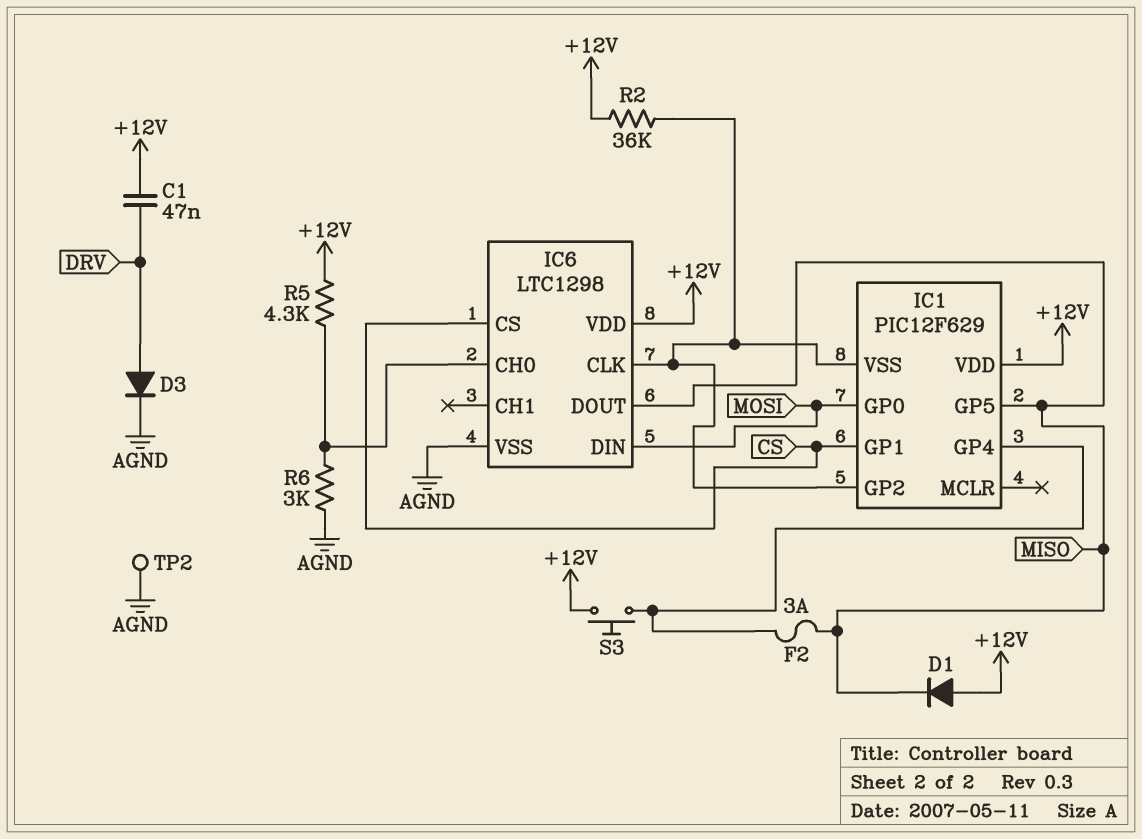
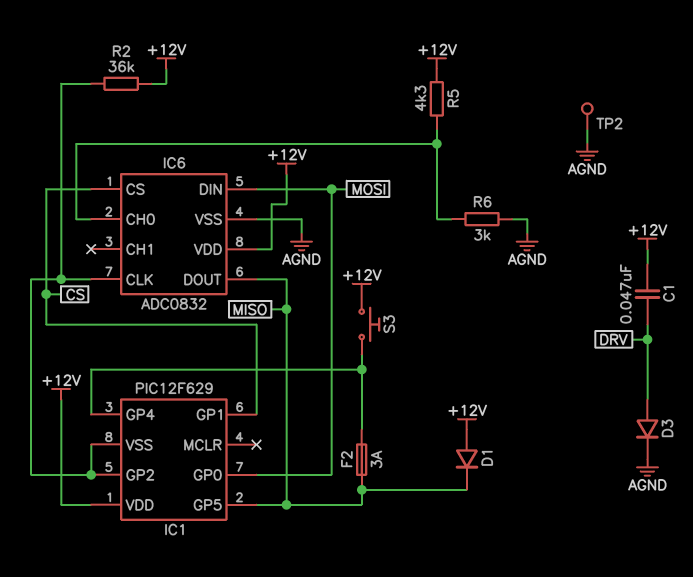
IC6: LTC1298 -> ADC0832

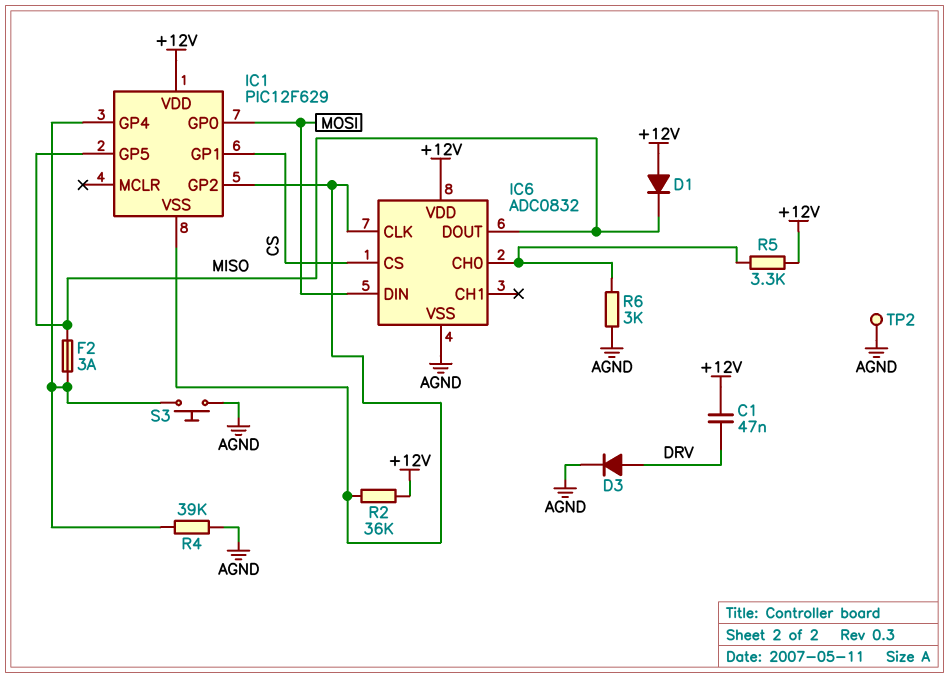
R4: none -> 39k (AGND, IC1/GP4)
R5: 4.3k (+12V, IC6/CH0) -> 3.3k (+12V, IC6/CH0)
S3: button (+12V, IC1/GP4) -> button (AGND, IC1/GP4)

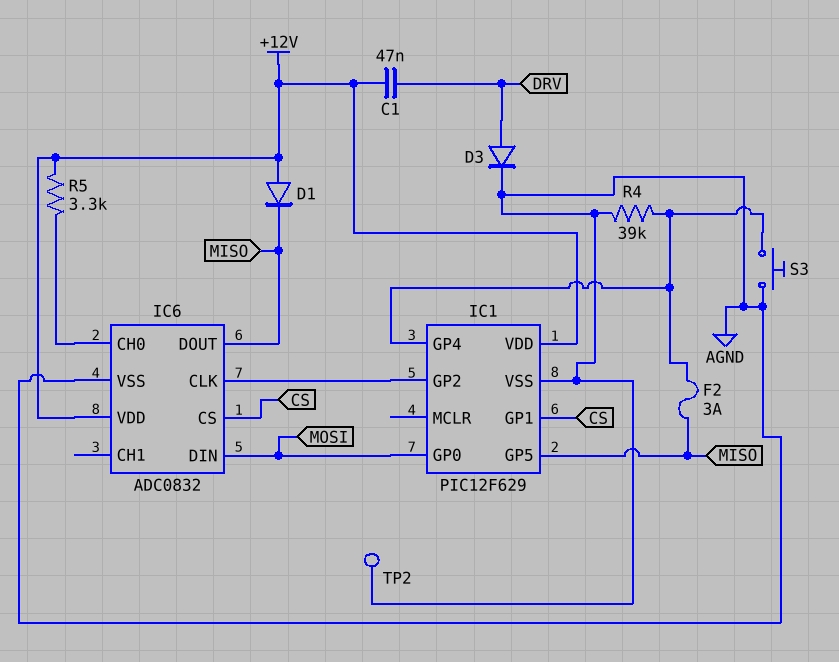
IC1 pin VSS: IC1/GP2 -> AGND
R2: 36k (+12V, IC1/GP2) -> none
R6: 3k (AGND, IC6/CH0) -> none

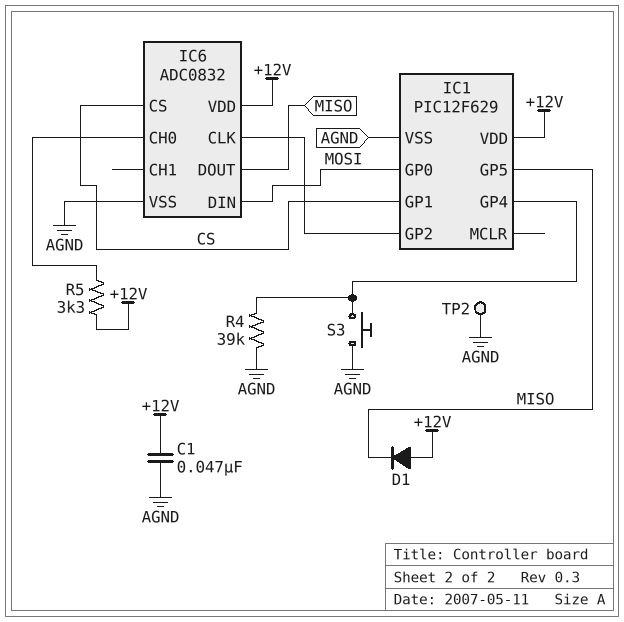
C1: 47nF (+12V, DRV) -> 47nF (+12V, AGND)
D3: diode (A DRV, K AGND) -> none
F2: 3A (IC1/GP4, MISO) -> none

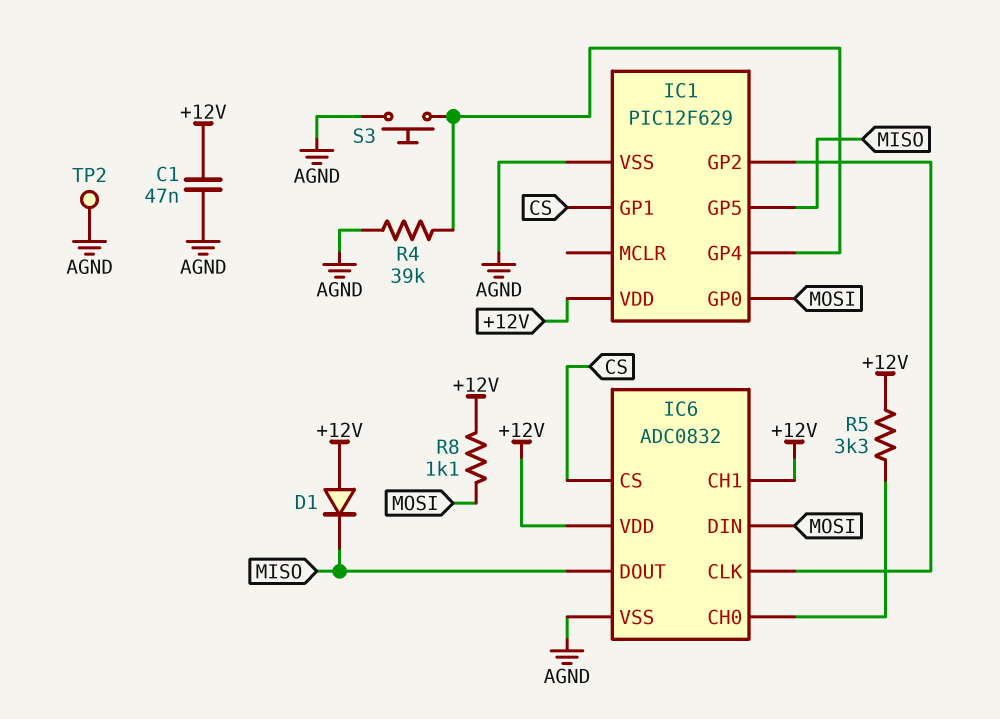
IC6 pin CH1: none -> +12V
R8: none -> 1.1k (+12V, MOSI)

